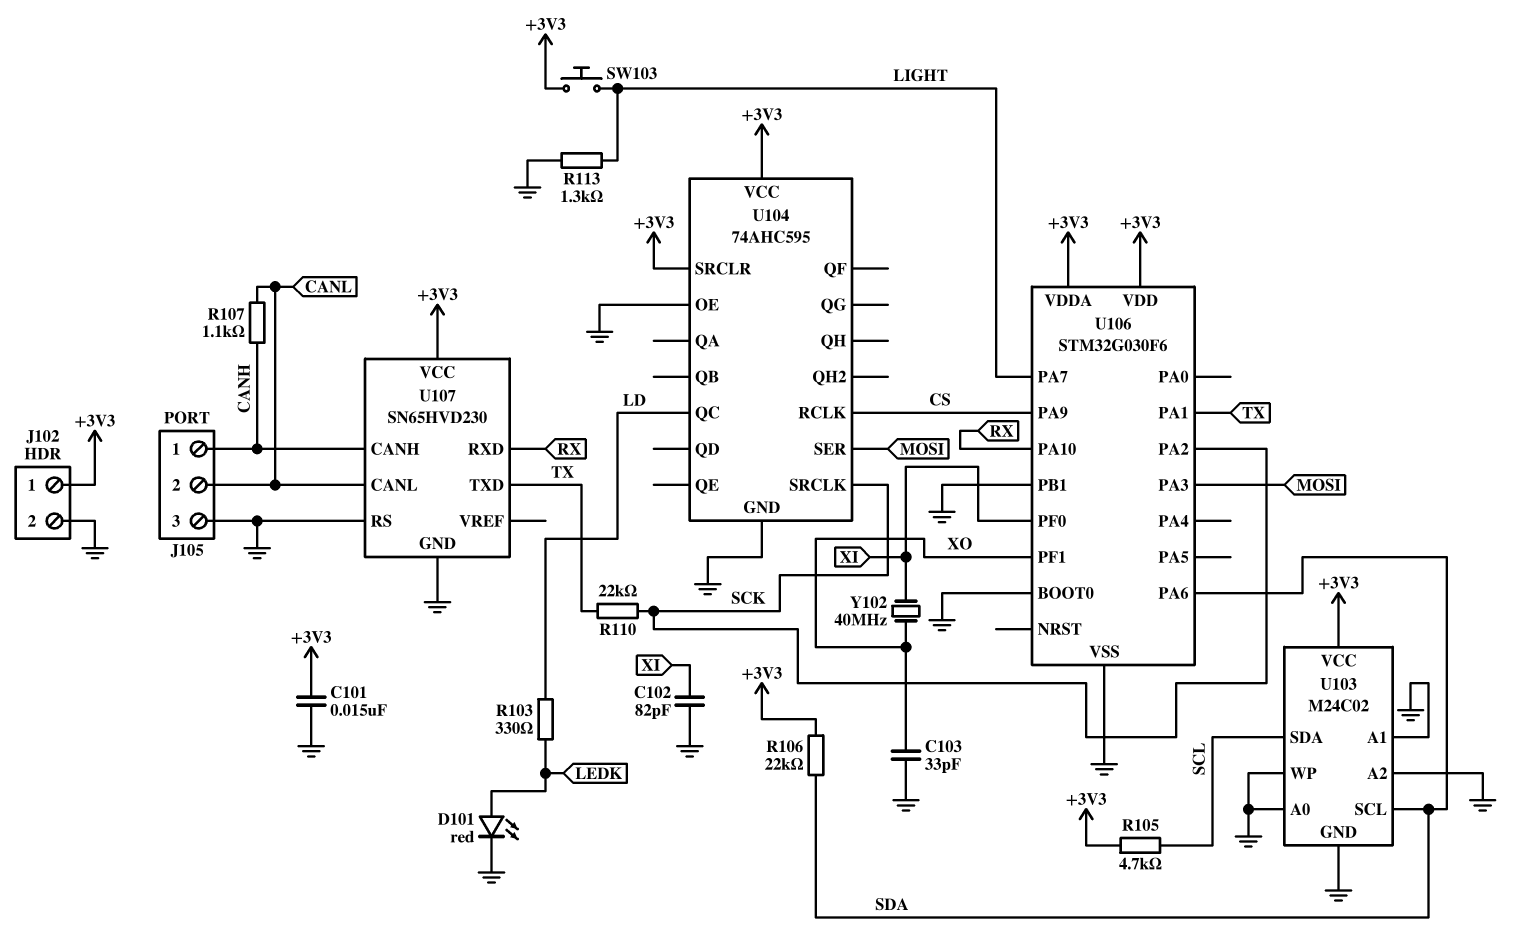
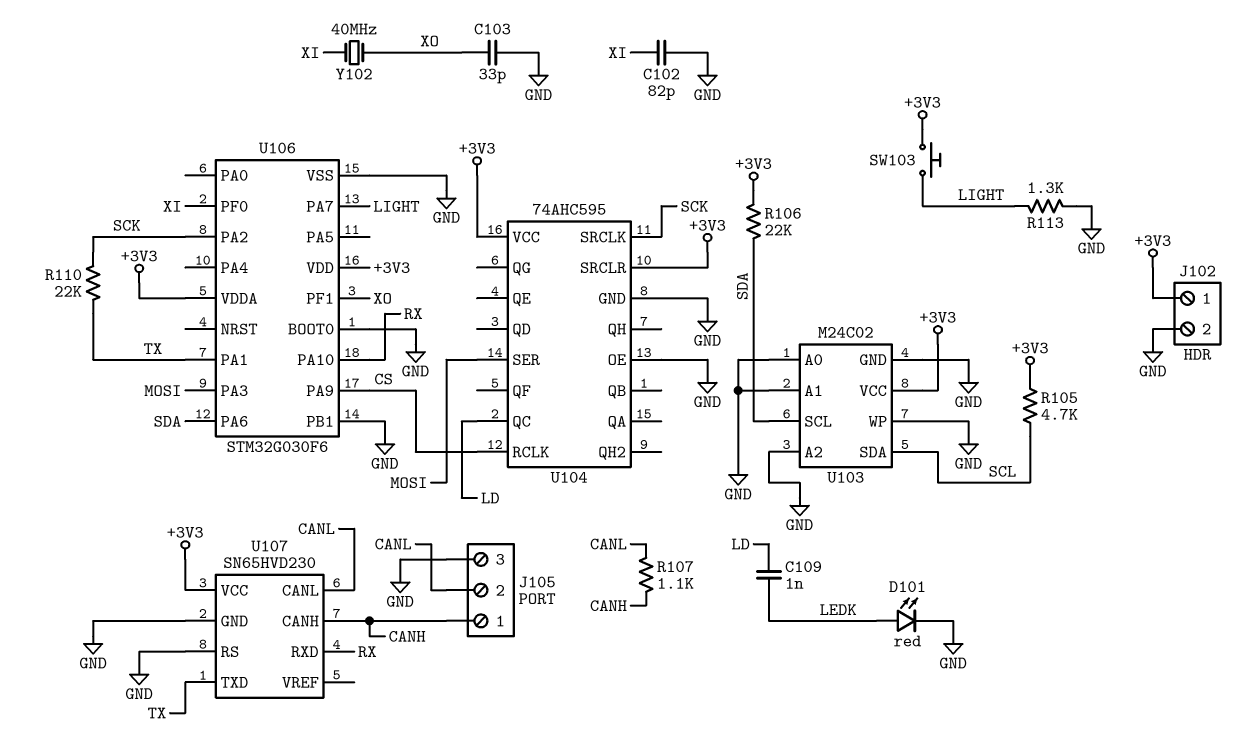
C101: 15nF (+3V3, GND) -> none
C109: none -> 1nF (LD, LEDK)
R103: 330 (LD, LEDK) -> none

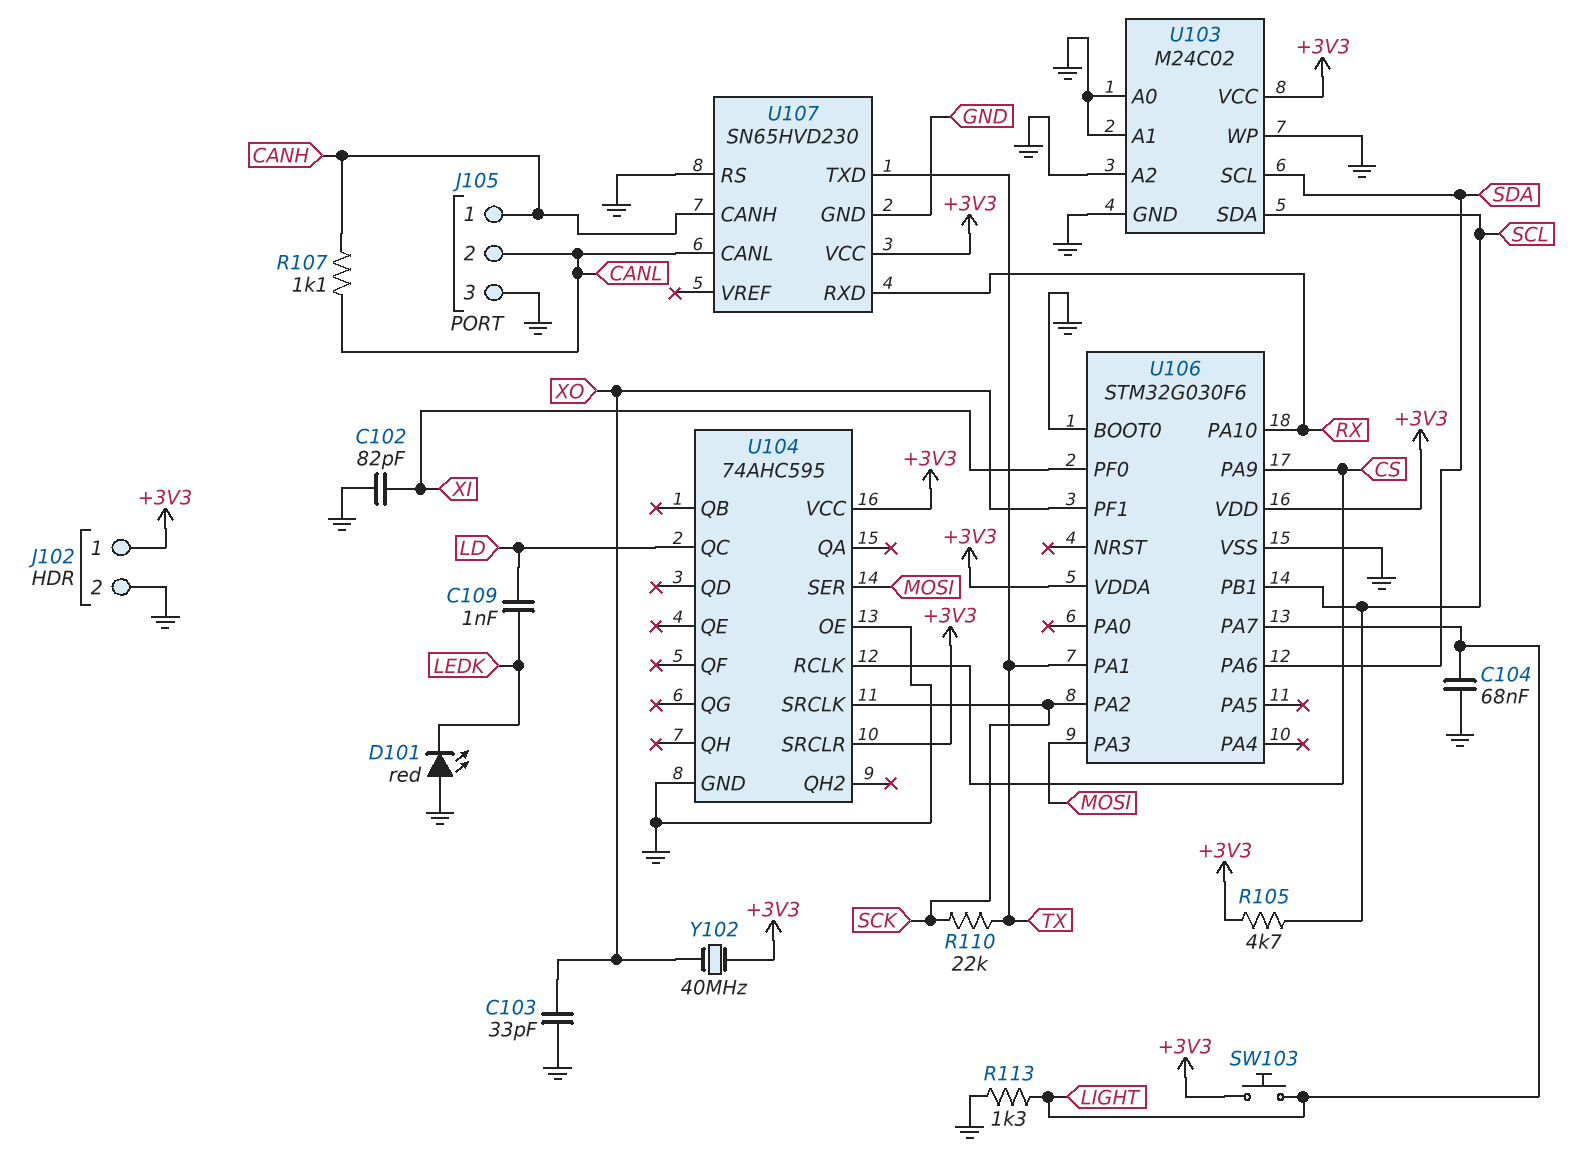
C104: none -> 68nF (GND, LIGHT)
D101: LED red (A LEDK, K GND) -> LED red (A GND, K LEDK)
R106: 22k (+3V3, SDA) -> none
U106 pin PB1: GND -> SCL
Y102: 40MHz (XI, XO) -> 40MHz (+3V3, XO)

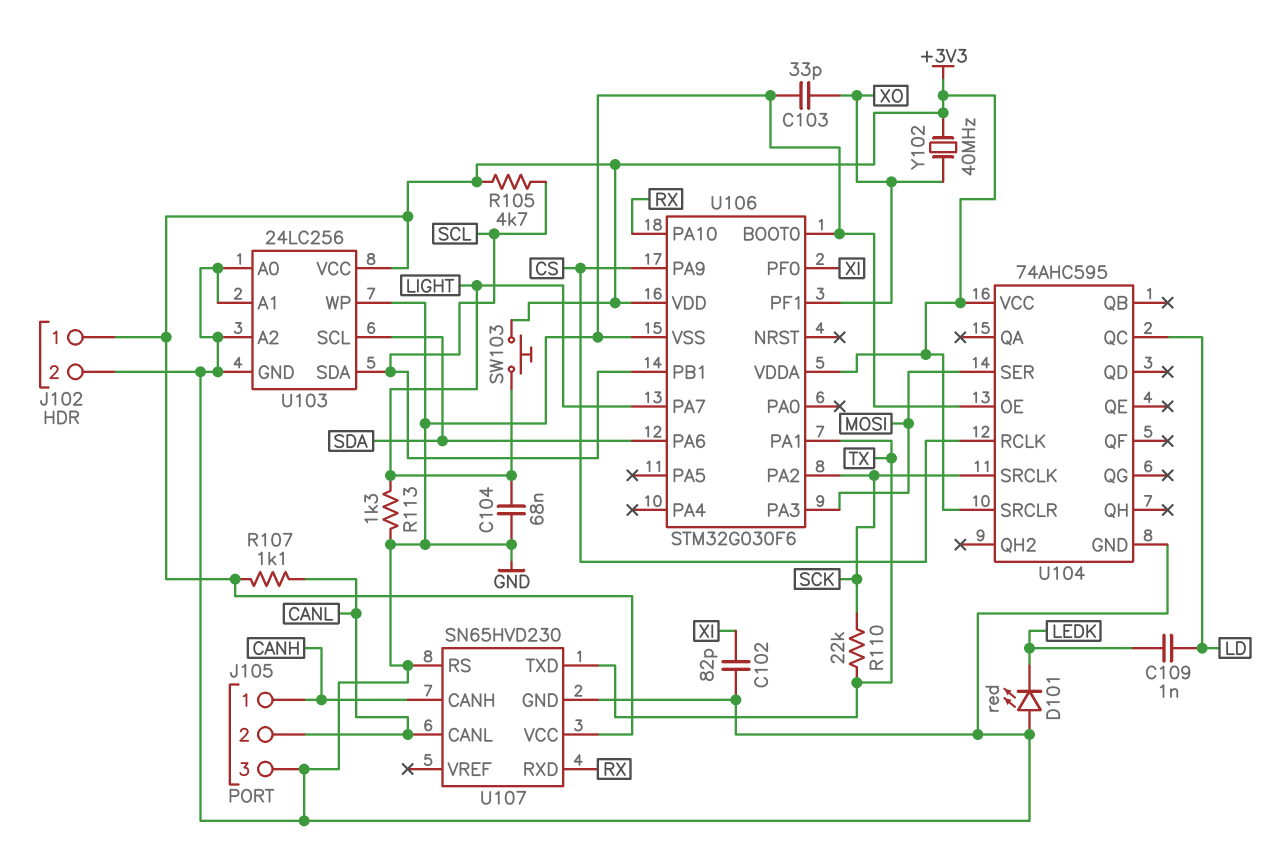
R107: 1.1k (CANH, CANL) -> 1.1k (+3V3, CANL)
U103: M24C02 -> 24LC256

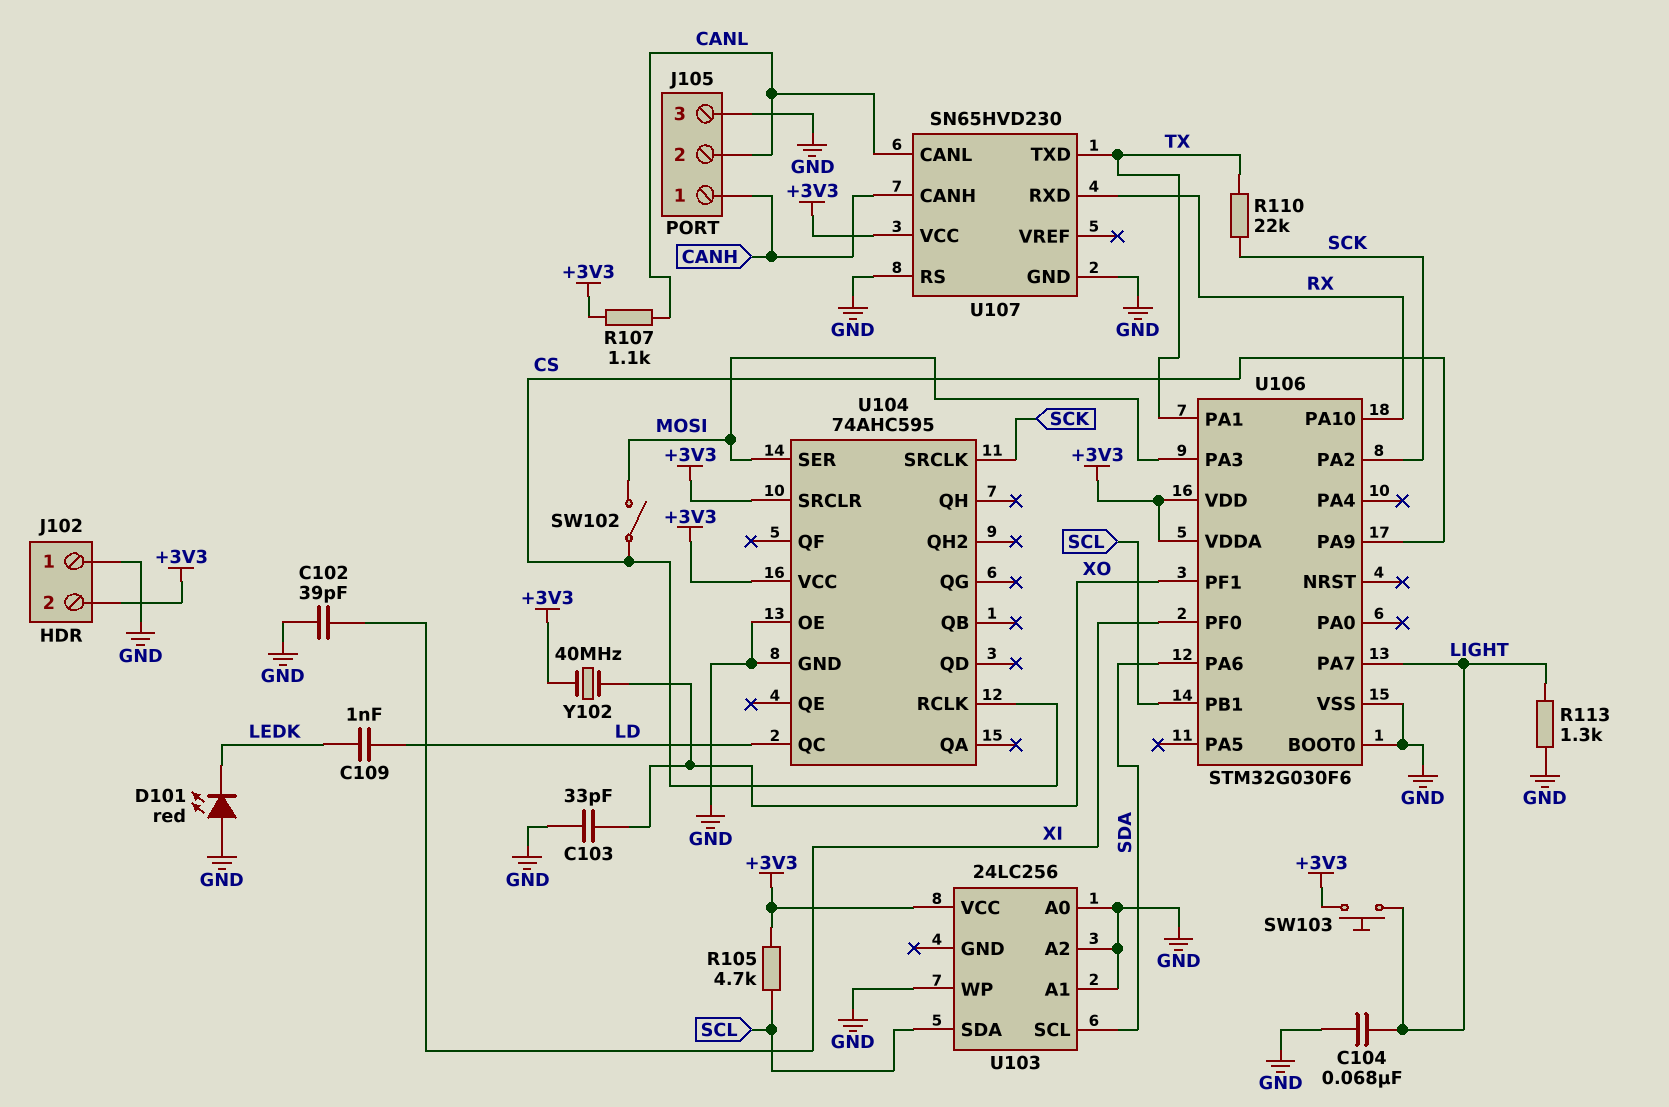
C102: 82pF (GND, XI) -> 39pF (GND, XI)
J102 pin 1: +3V3 -> GND
J102 pin 2: GND -> +3V3
SW102: none -> switch (CS, MOSI)
U103 pin GND: GND -> none

